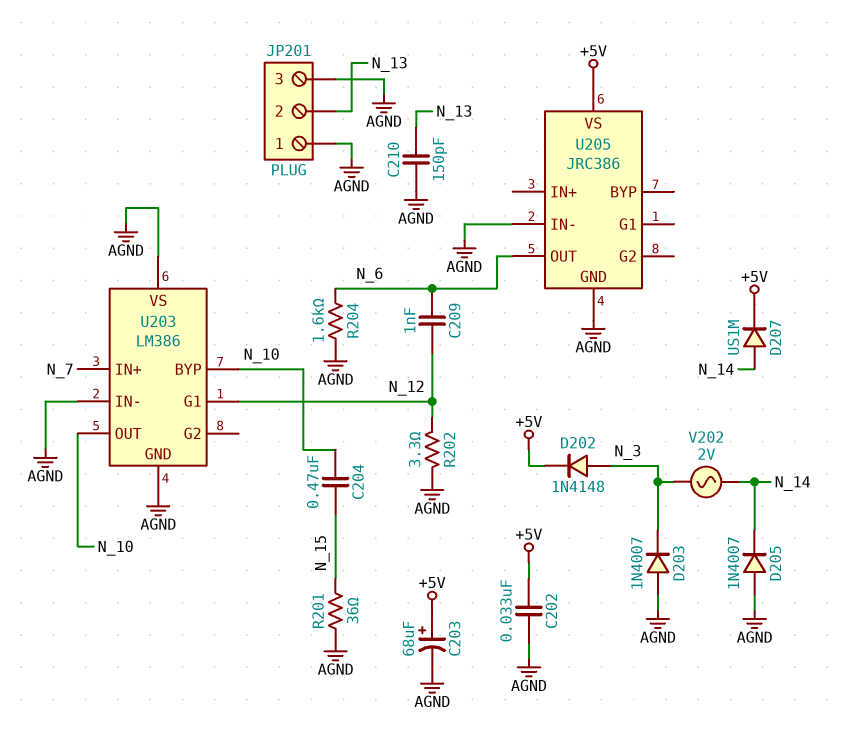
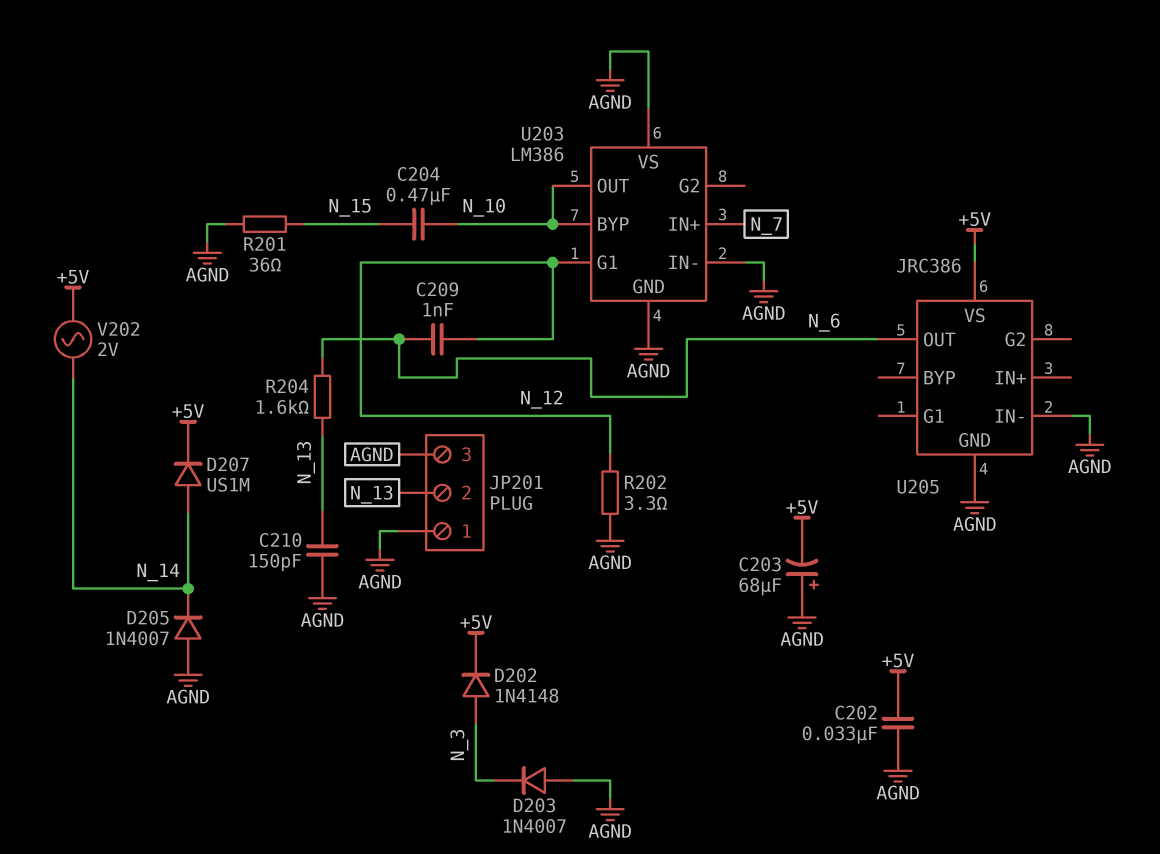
C203: 68uF (plus +5V, minus AGND) -> 68uF (plus AGND, minus +5V)
R204: 1.6k (AGND, N_6) -> 1.6k (N_6, N_13)
V202: AC 2V (N_3, N_14) -> AC 2V (+5V, N_14)

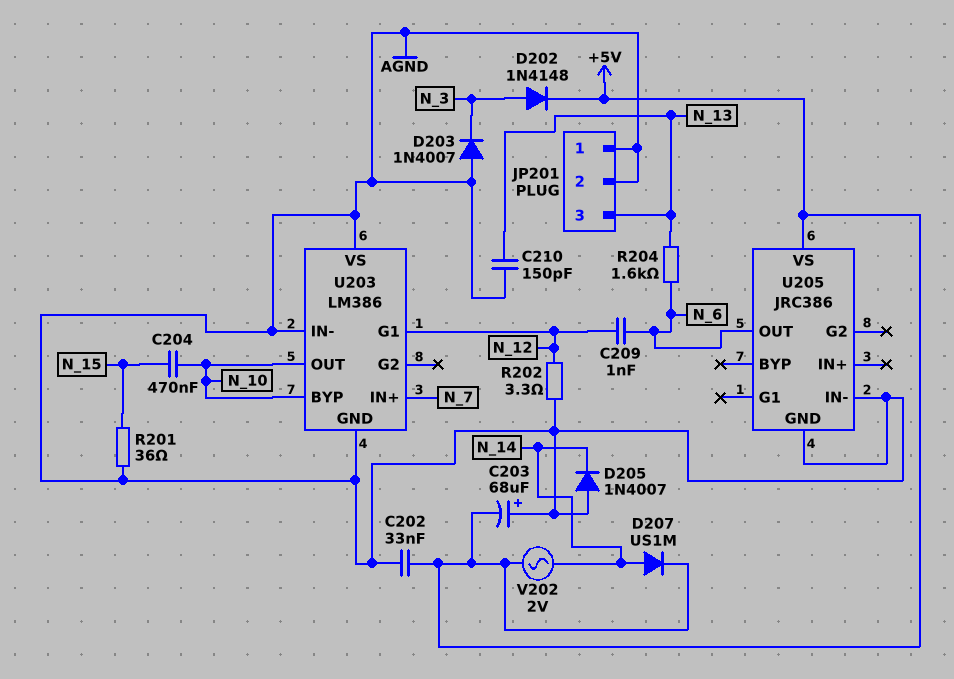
JP201 pin 2: N_13 -> AGND
JP201 pin 3: AGND -> N_13

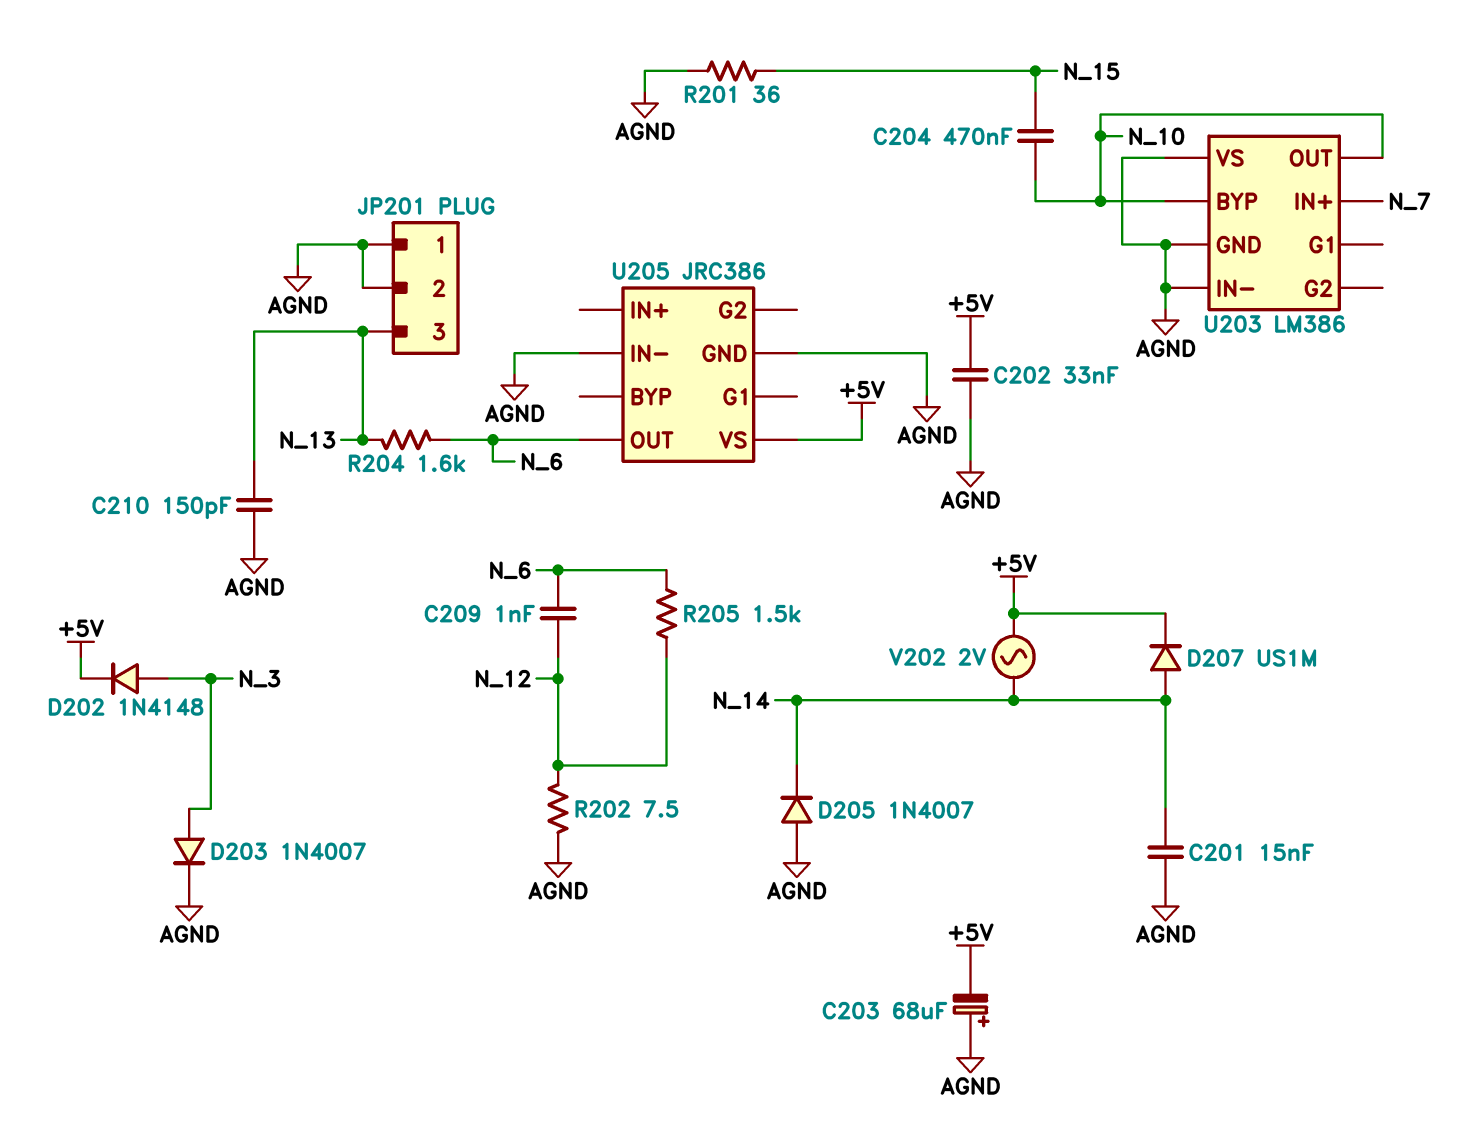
C201: none -> 15nF (AGND, N_14)
D203: diode 1N4007 (A AGND, K N_3) -> diode 1N4007 (A N_3, K AGND)
R202: 3.3 (AGND, N_12) -> 7.5 (AGND, N_12)
R205: none -> 1.5k (N_6, N_12)
U203 pin G1: N_12 -> none

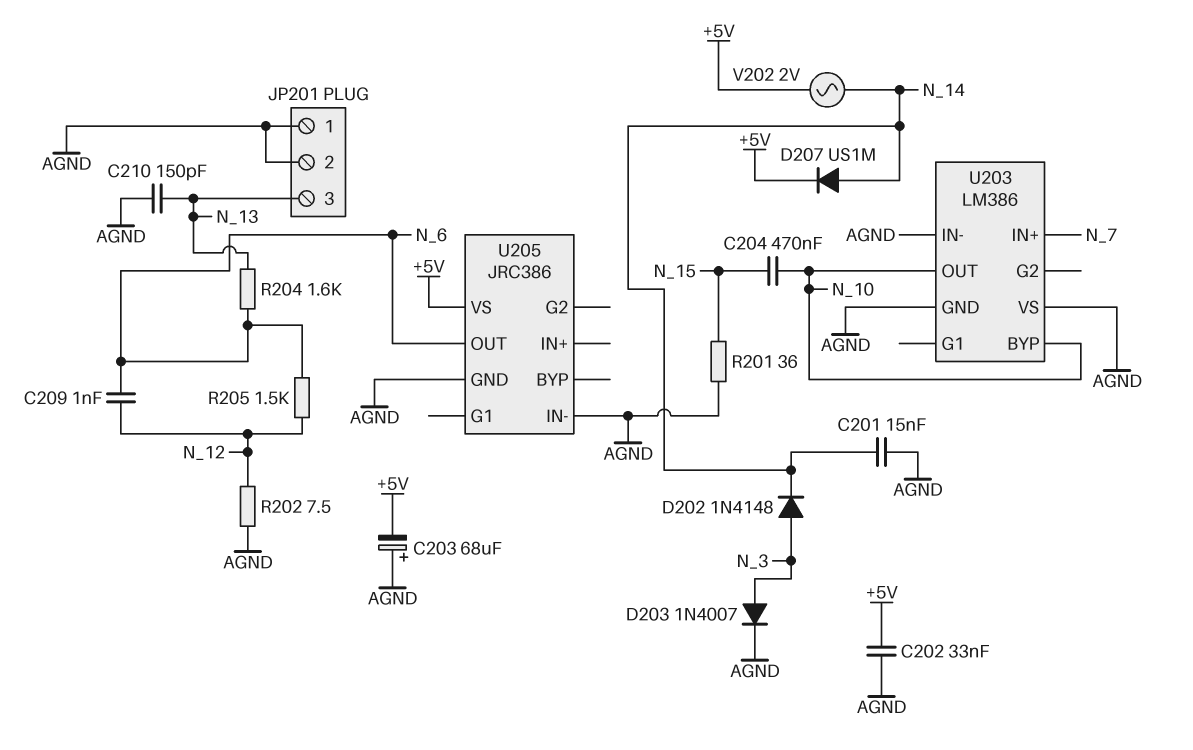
D202: diode 1N4148 (A N_3, K +5V) -> diode 1N4148 (A N_3, K N_14)
D205: diode 1N4007 (A AGND, K N_14) -> none

